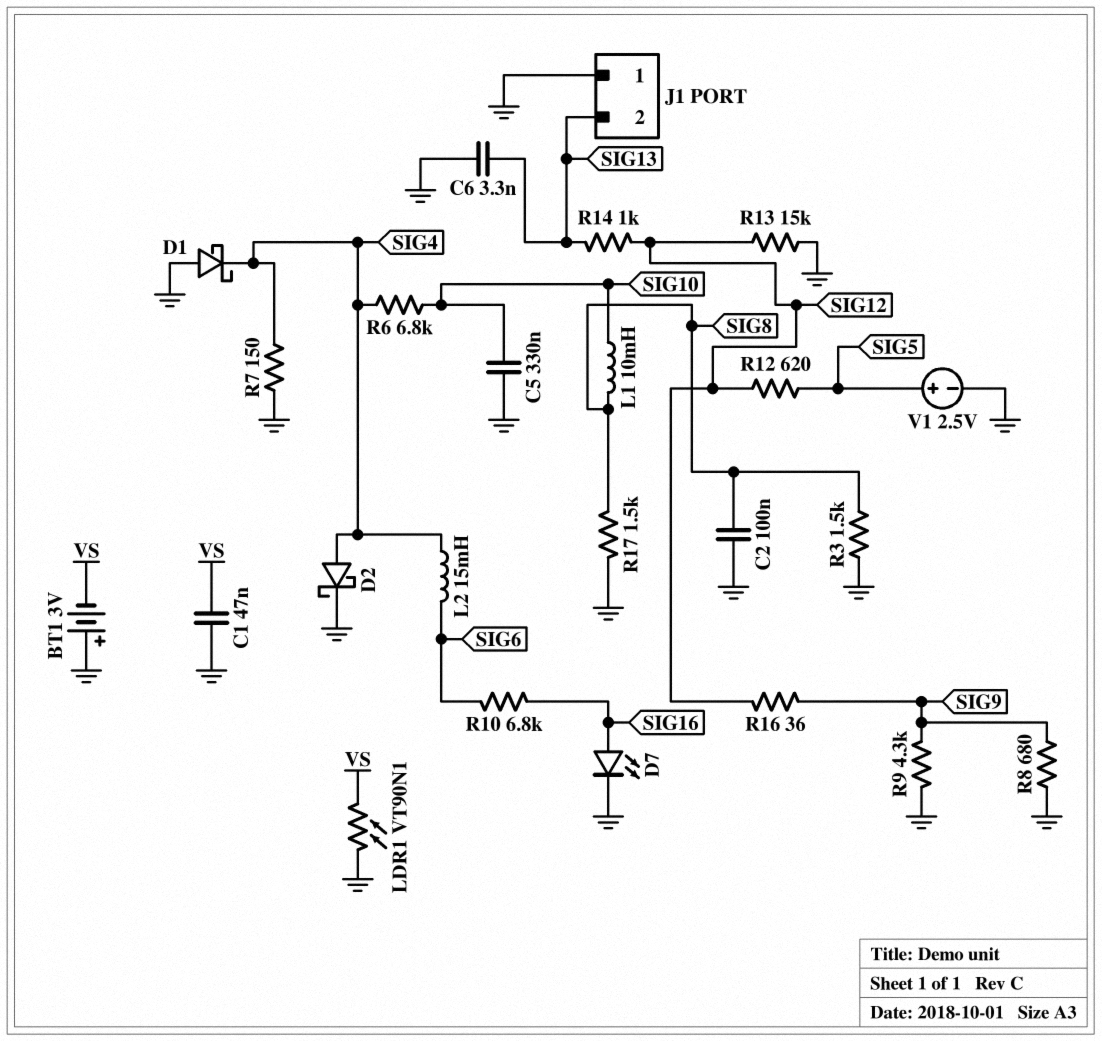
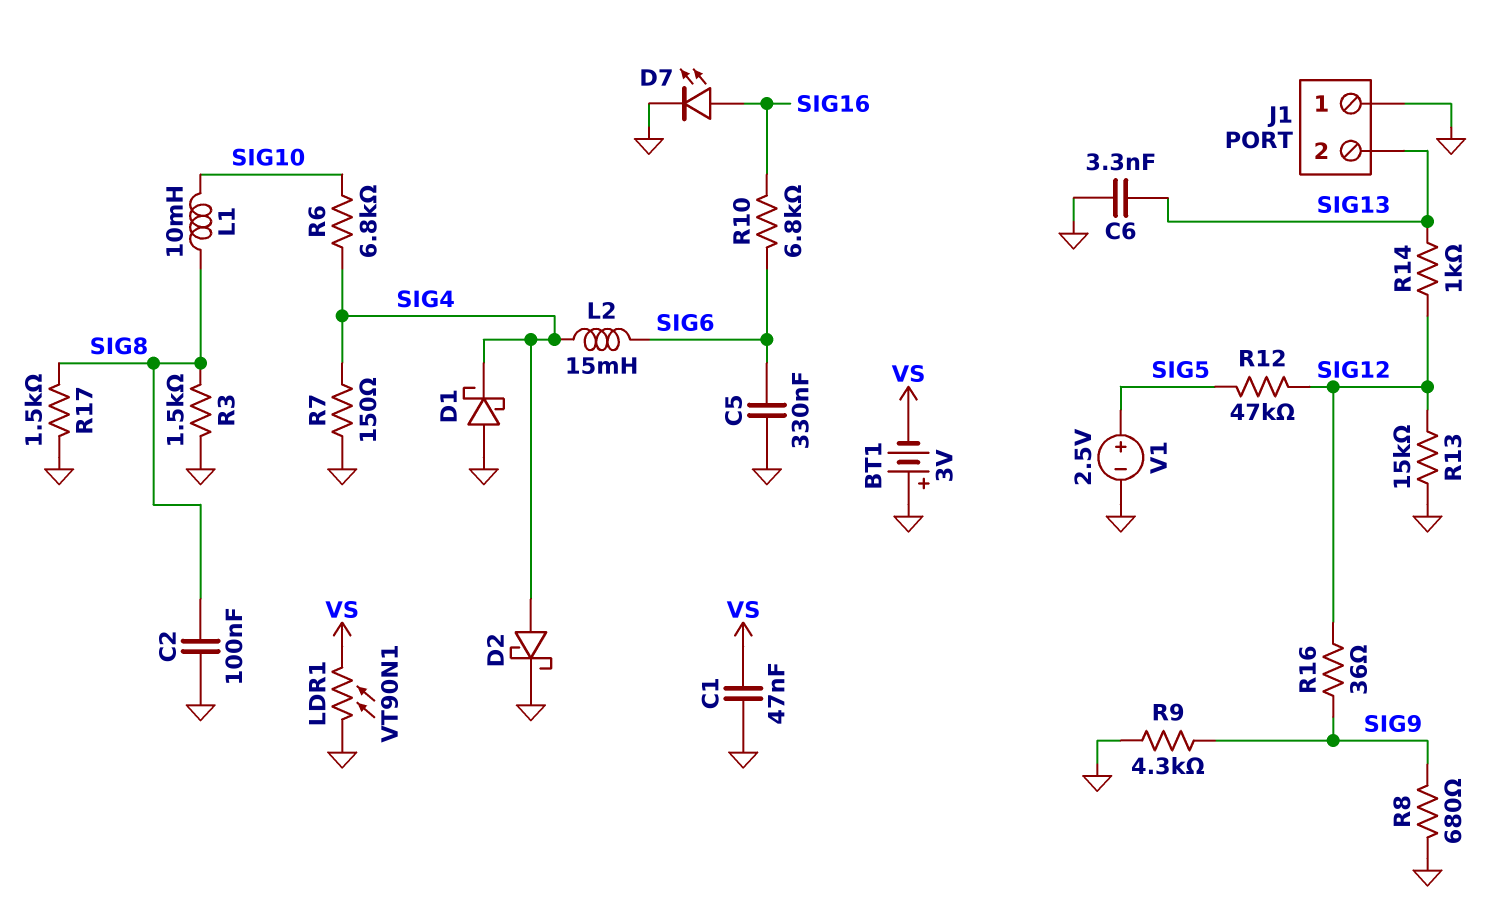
C5: 330nF (GND, SIG10) -> 330nF (GND, SIG6)
R12: 620 (SIG5, SIG12) -> 47k (SIG5, SIG12)

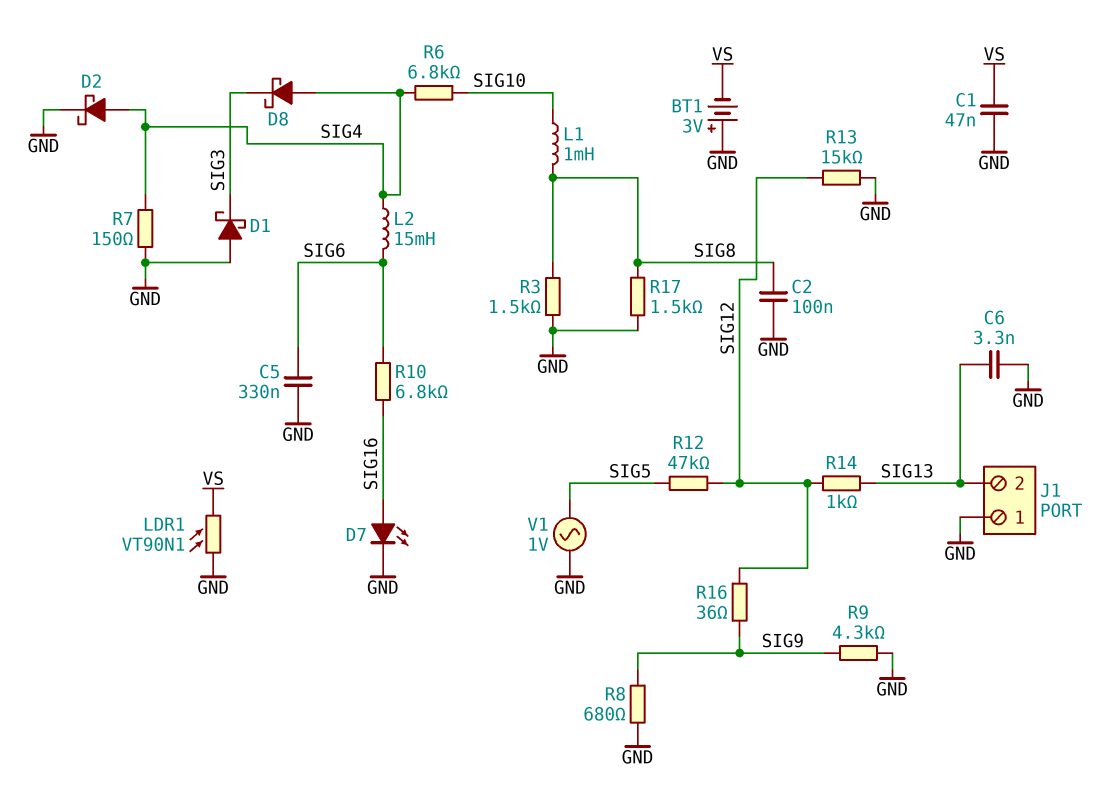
D1: schottky (A GND, K SIG4) -> schottky (A GND, K SIG3)
D8: none -> schottky (A SIG4, K SIG3)
L1: 10mH (SIG8, SIG10) -> 1mH (SIG8, SIG10)
V1: 2.5V (plus SIG5, minus GND) -> AC 1V (GND, SIG5)

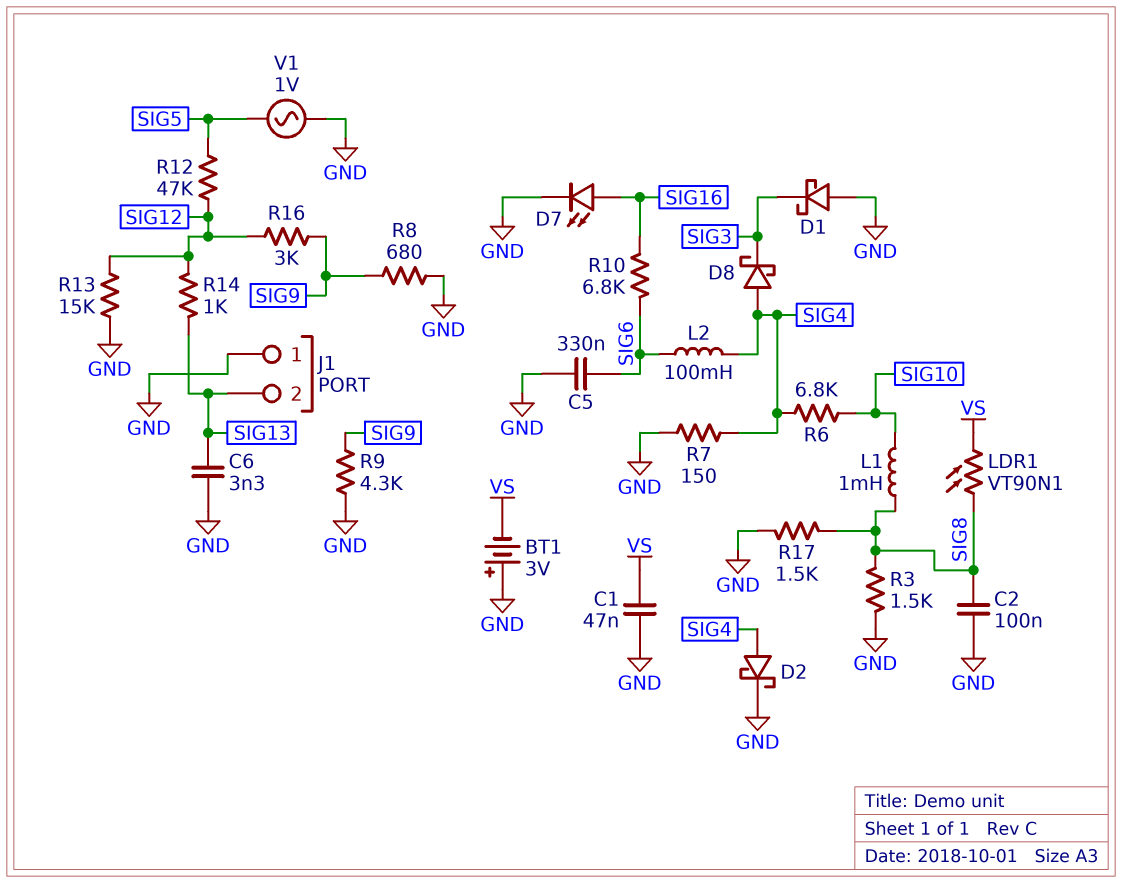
L2: 15mH (SIG4, SIG6) -> 100mH (SIG4, SIG6)
LDR1: VT90N1 (GND, VS) -> VT90N1 (SIG8, VS)
R16: 36 (SIG9, SIG12) -> 3k (SIG9, SIG12)

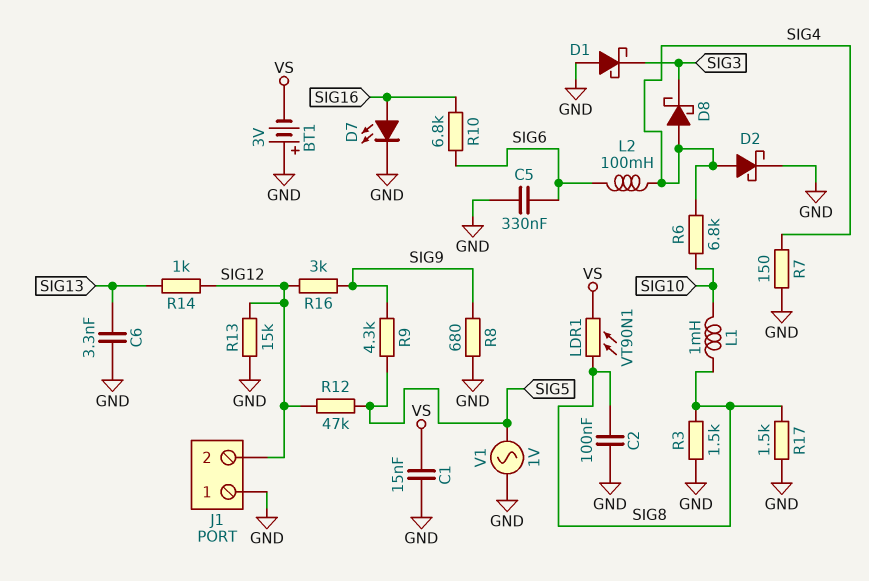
C1: 47nF (GND, VS) -> 15nF (GND, VS)
J1 pin 2: SIG13 -> SIG12
R9: 4.3k (GND, SIG9) -> 4.3k (SIG5, SIG9)

